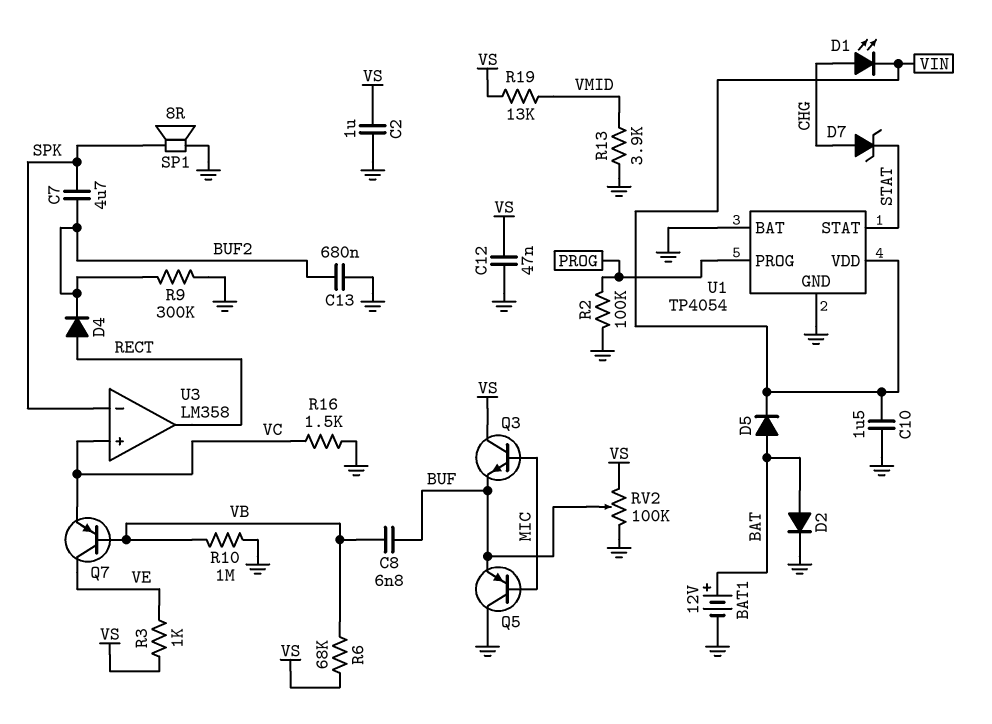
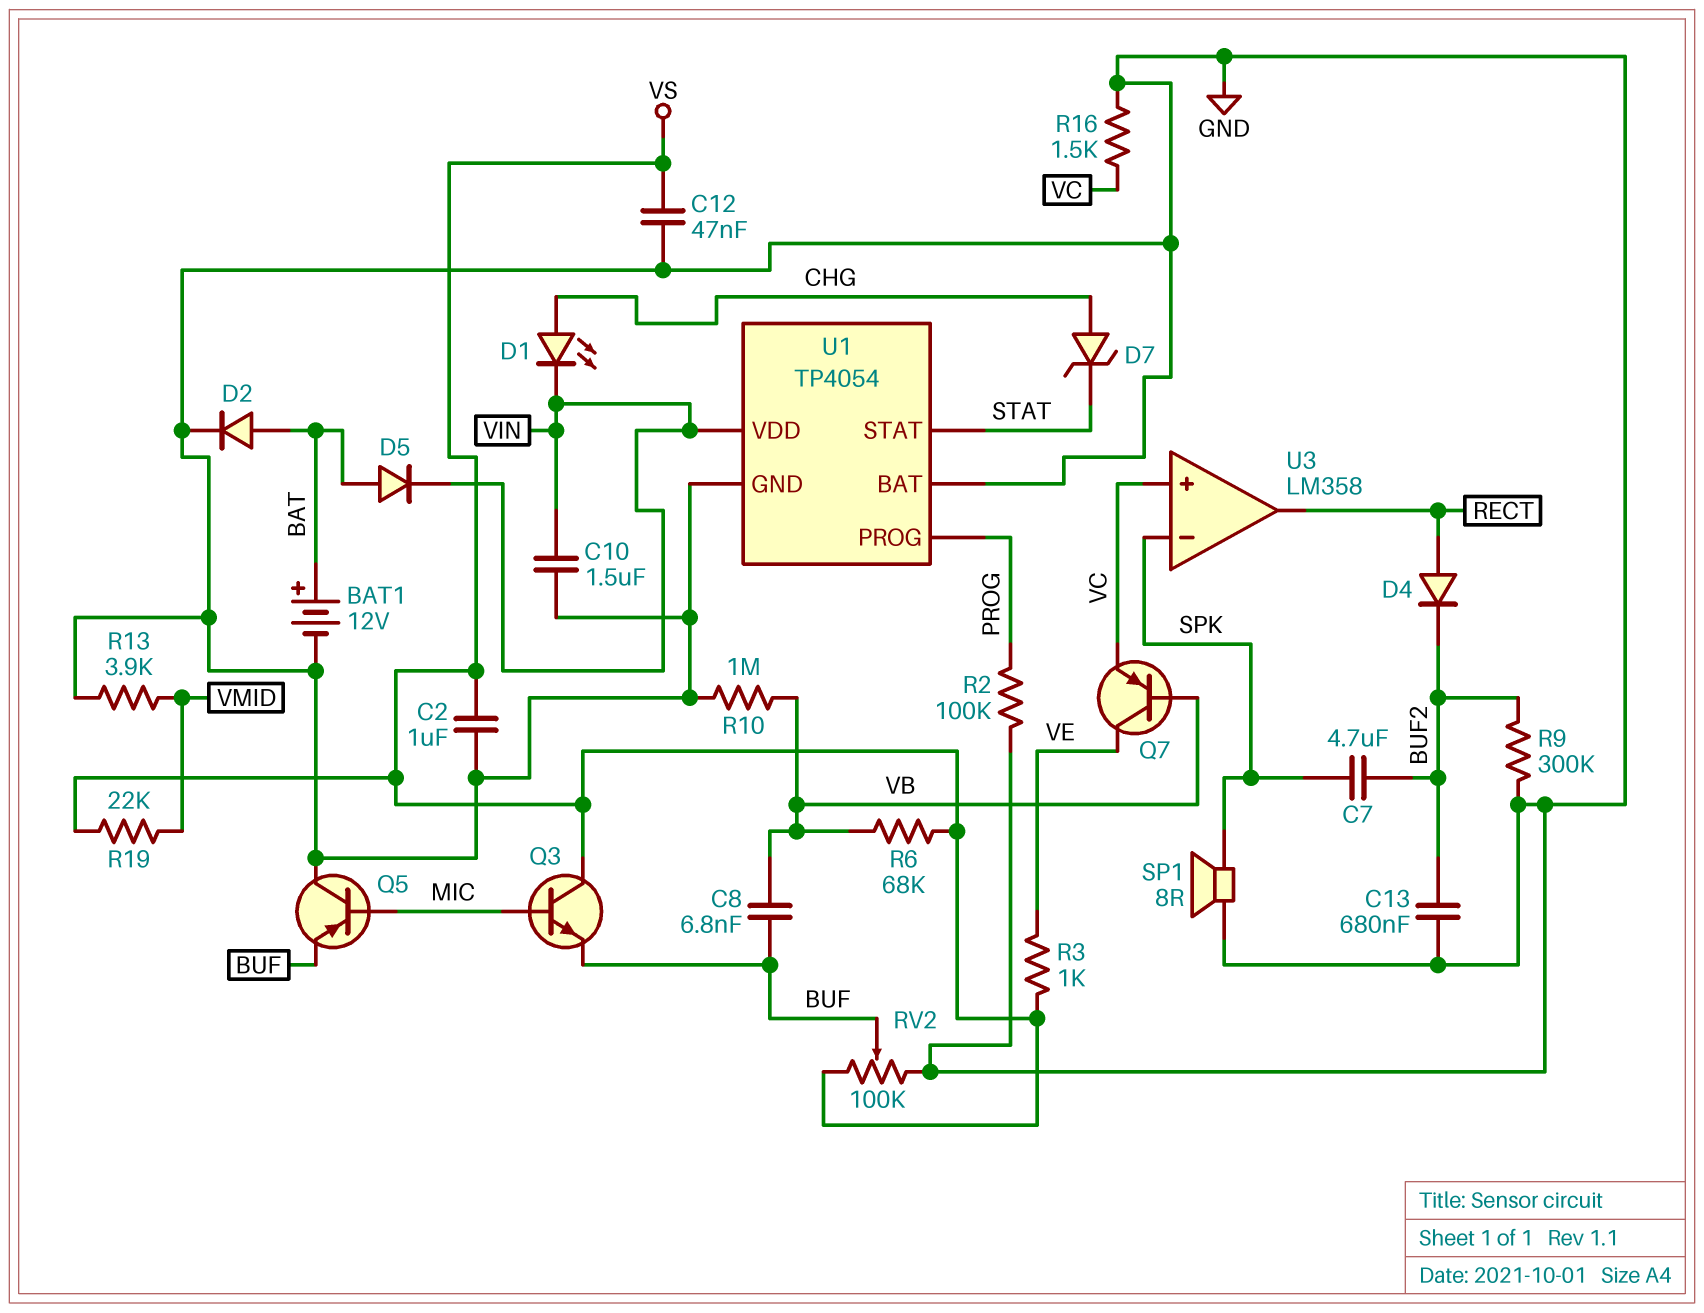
R19: 13k (VMID, VS) -> 22k (VMID, VS)

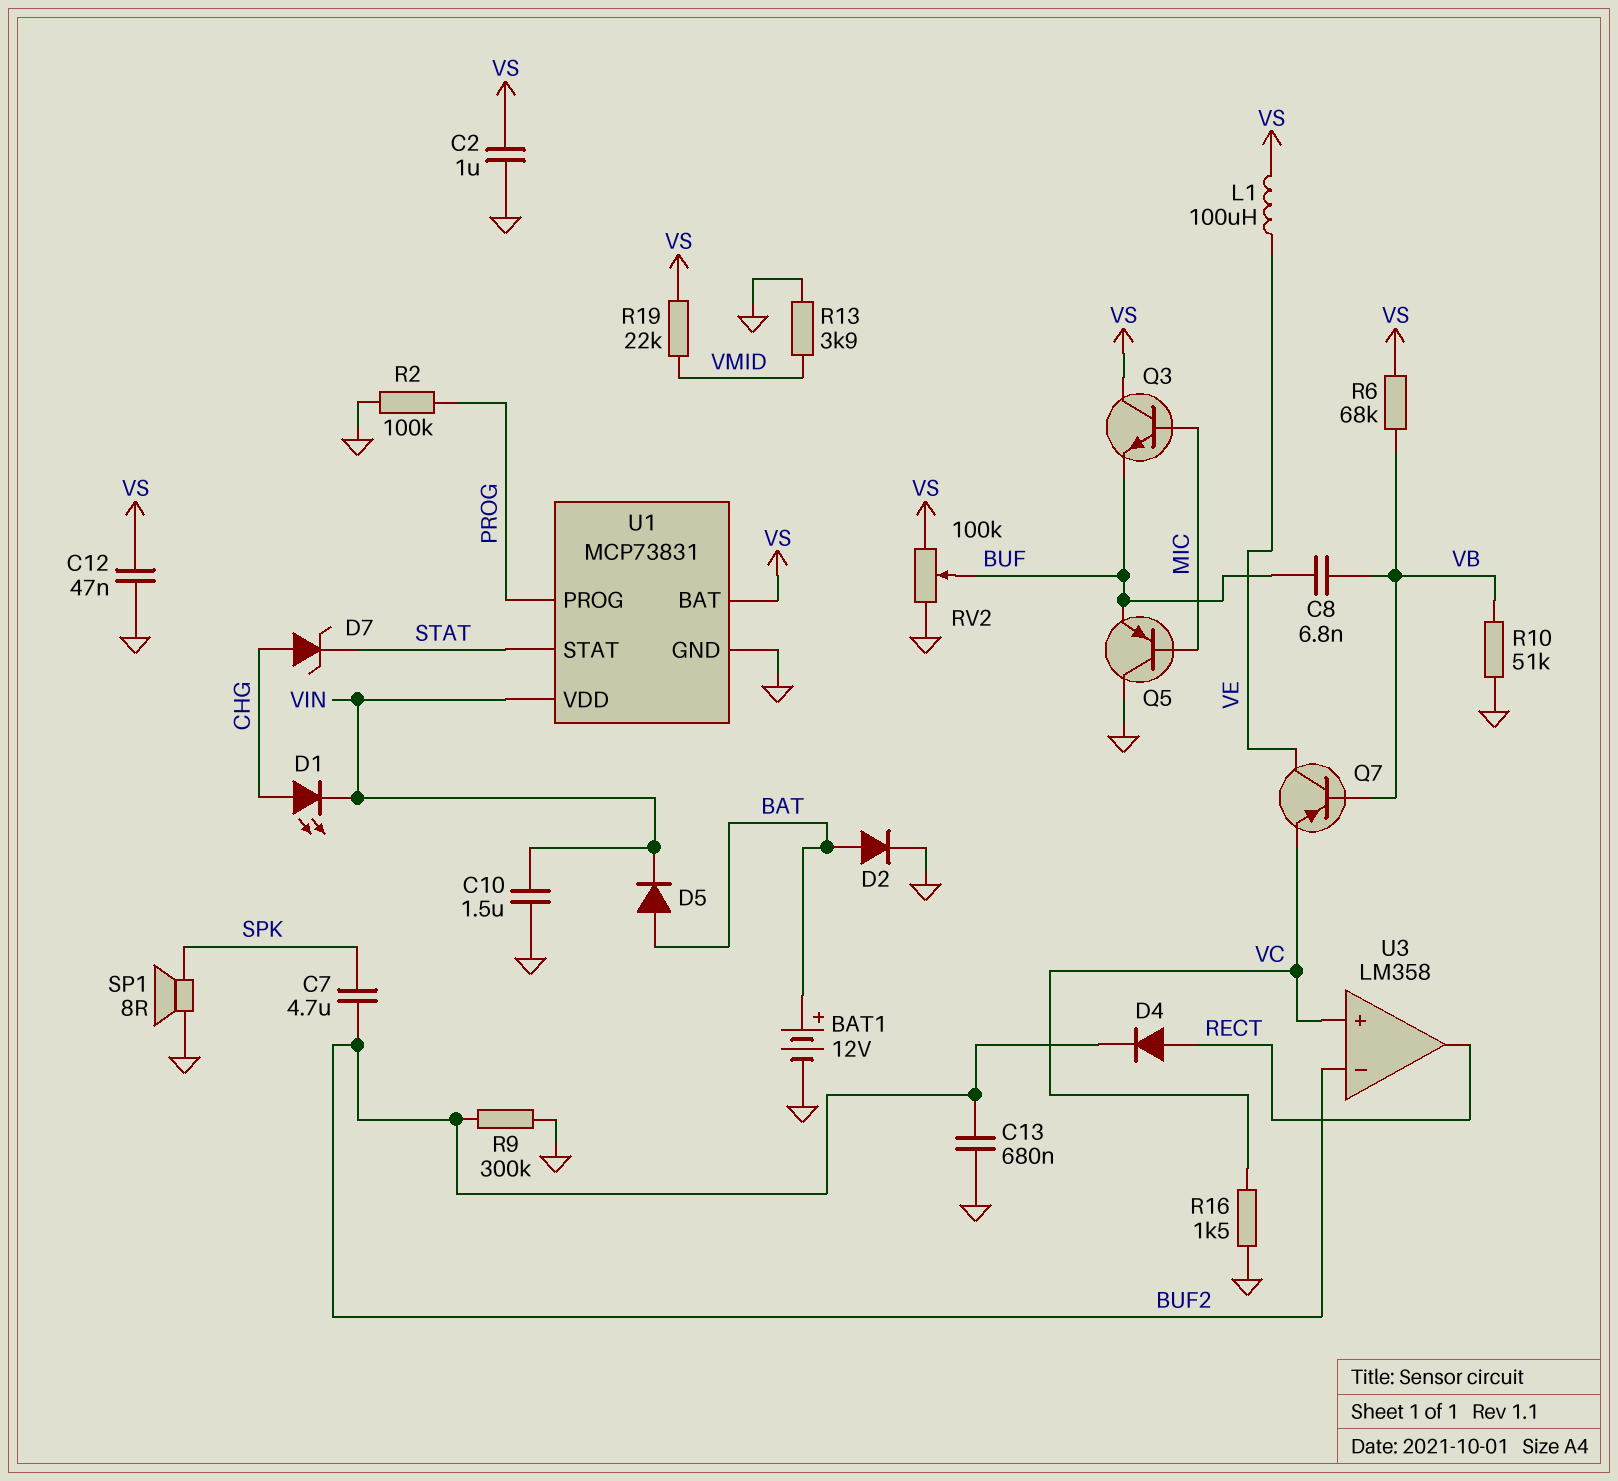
L1: none -> 100uH (VE, VS)
R3: 1k (VE, VS) -> none
R10: 1M (GND, VB) -> 51k (GND, VB)
U1: TP4054 -> MCP73831
U1 pin BAT: GND -> VS
U3 pin in-: SPK -> BUF2

